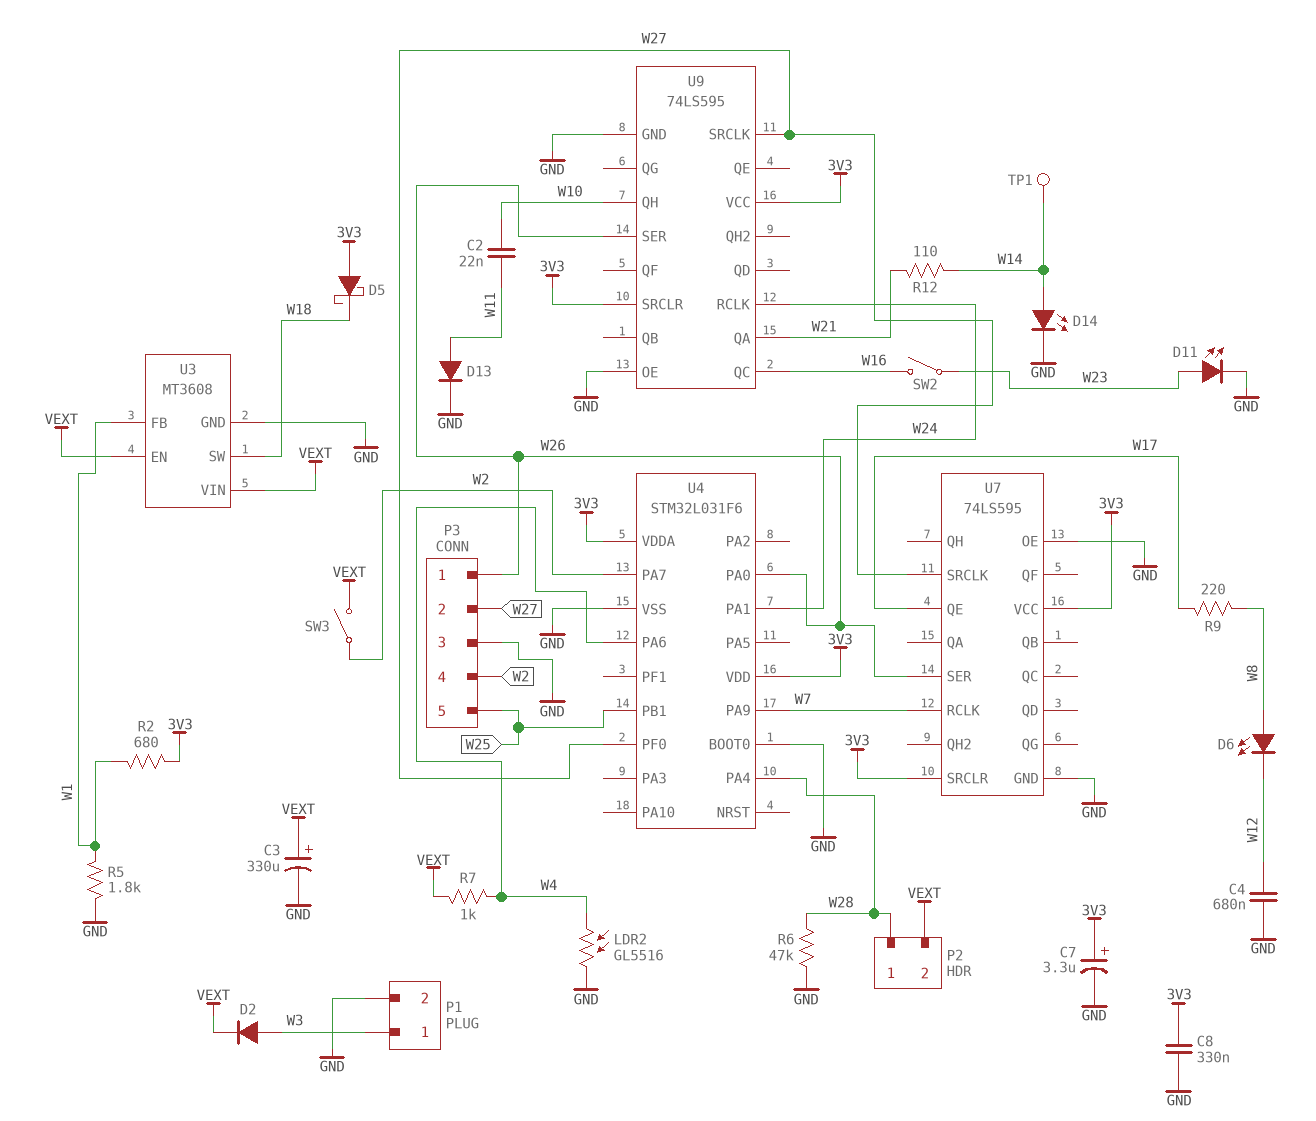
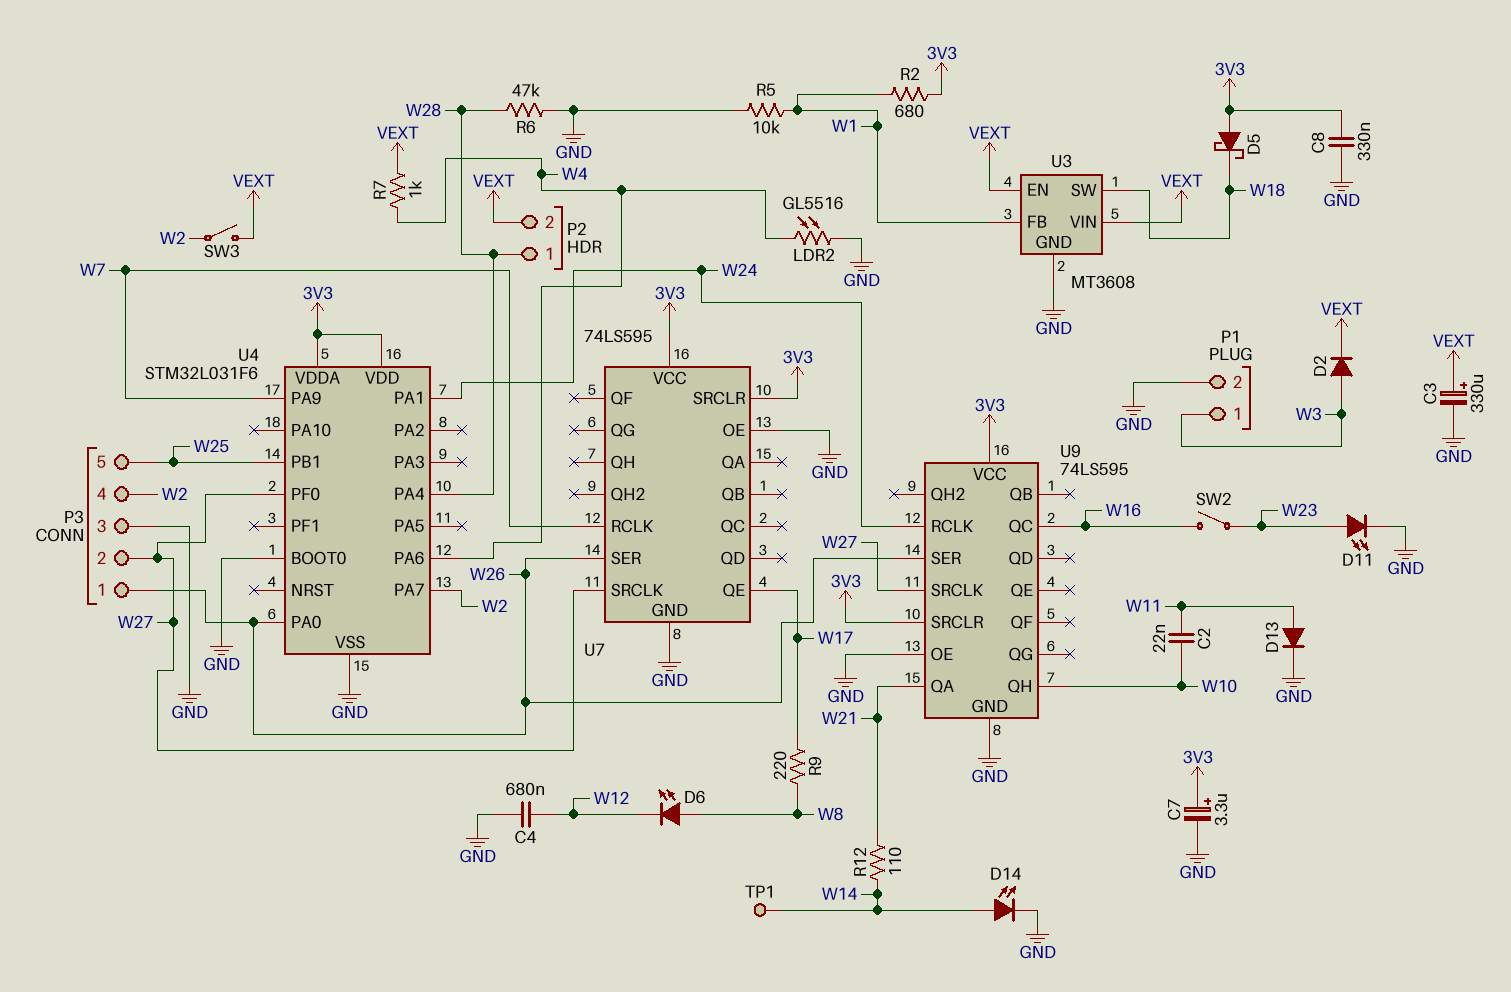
R5: 1.8k (GND, W1) -> 10k (GND, W1)

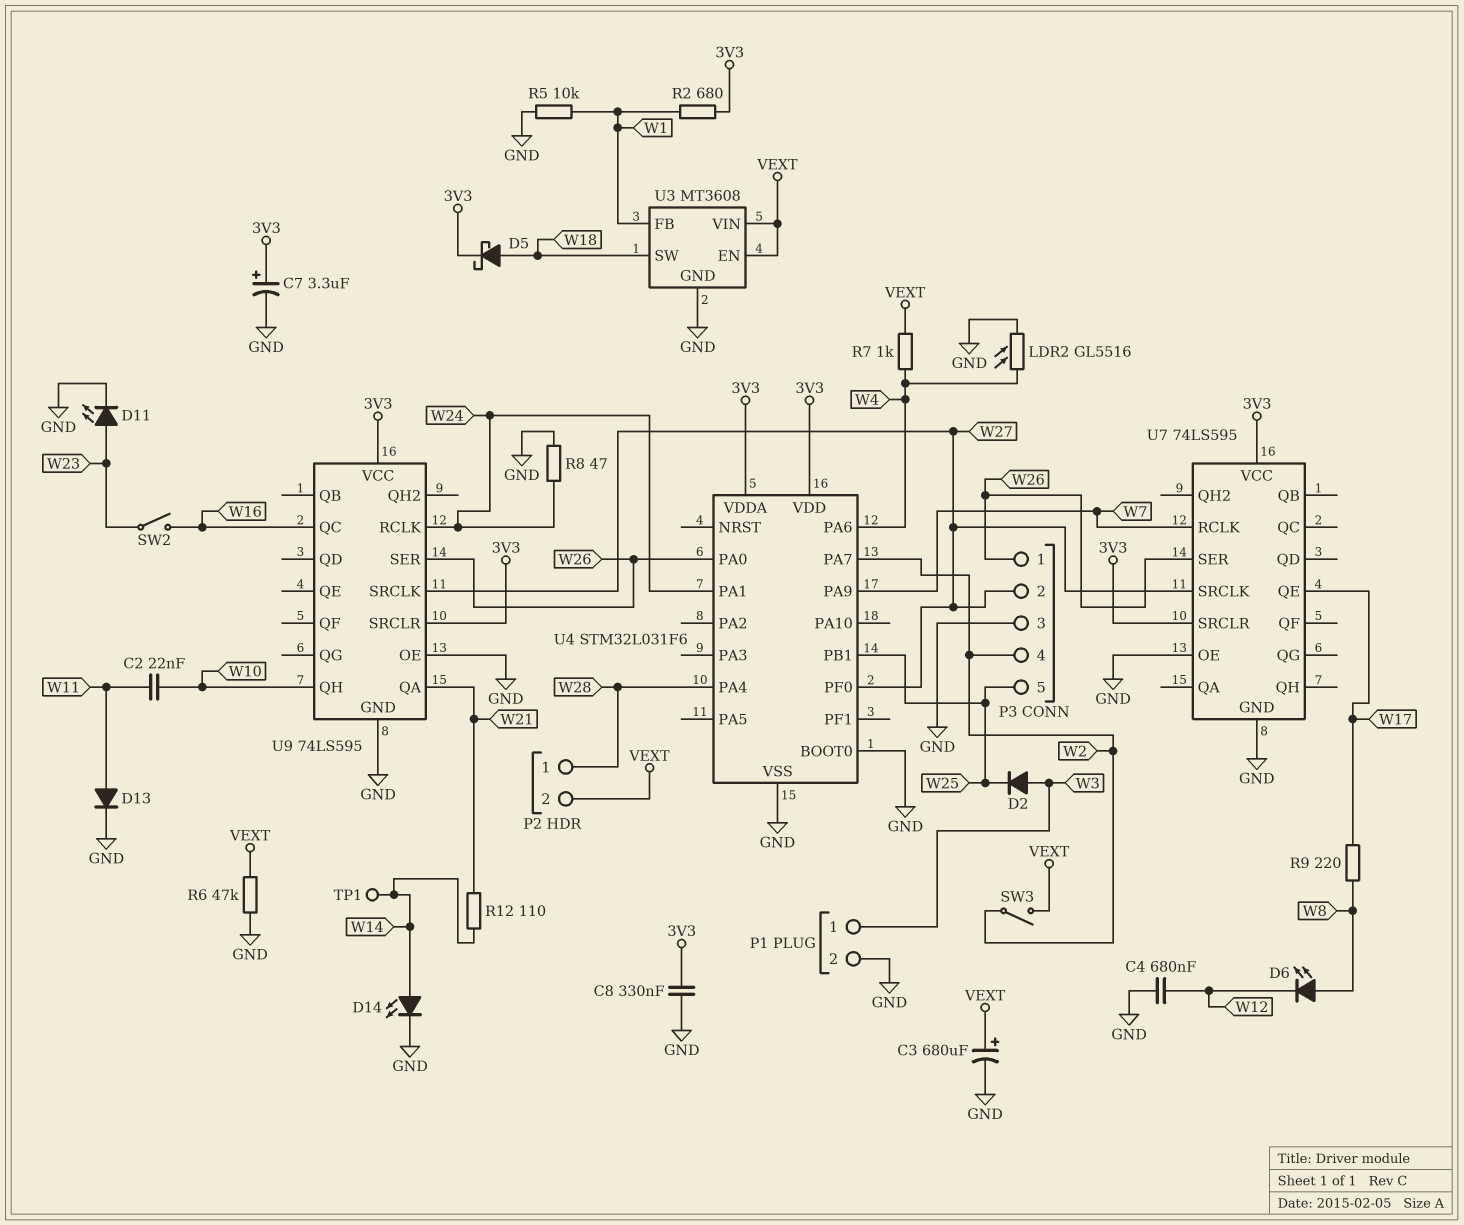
C3: 330uF (plus VEXT, minus GND) -> 680uF (plus VEXT, minus GND)
D2: diode (A W3, K VEXT) -> diode (A W3, K W25)
D5: schottky (A 3V3, K W18) -> schottky (A W18, K 3V3)
R6: 47k (GND, W28) -> 47k (GND, VEXT)
R8: none -> 47 (GND, W24)

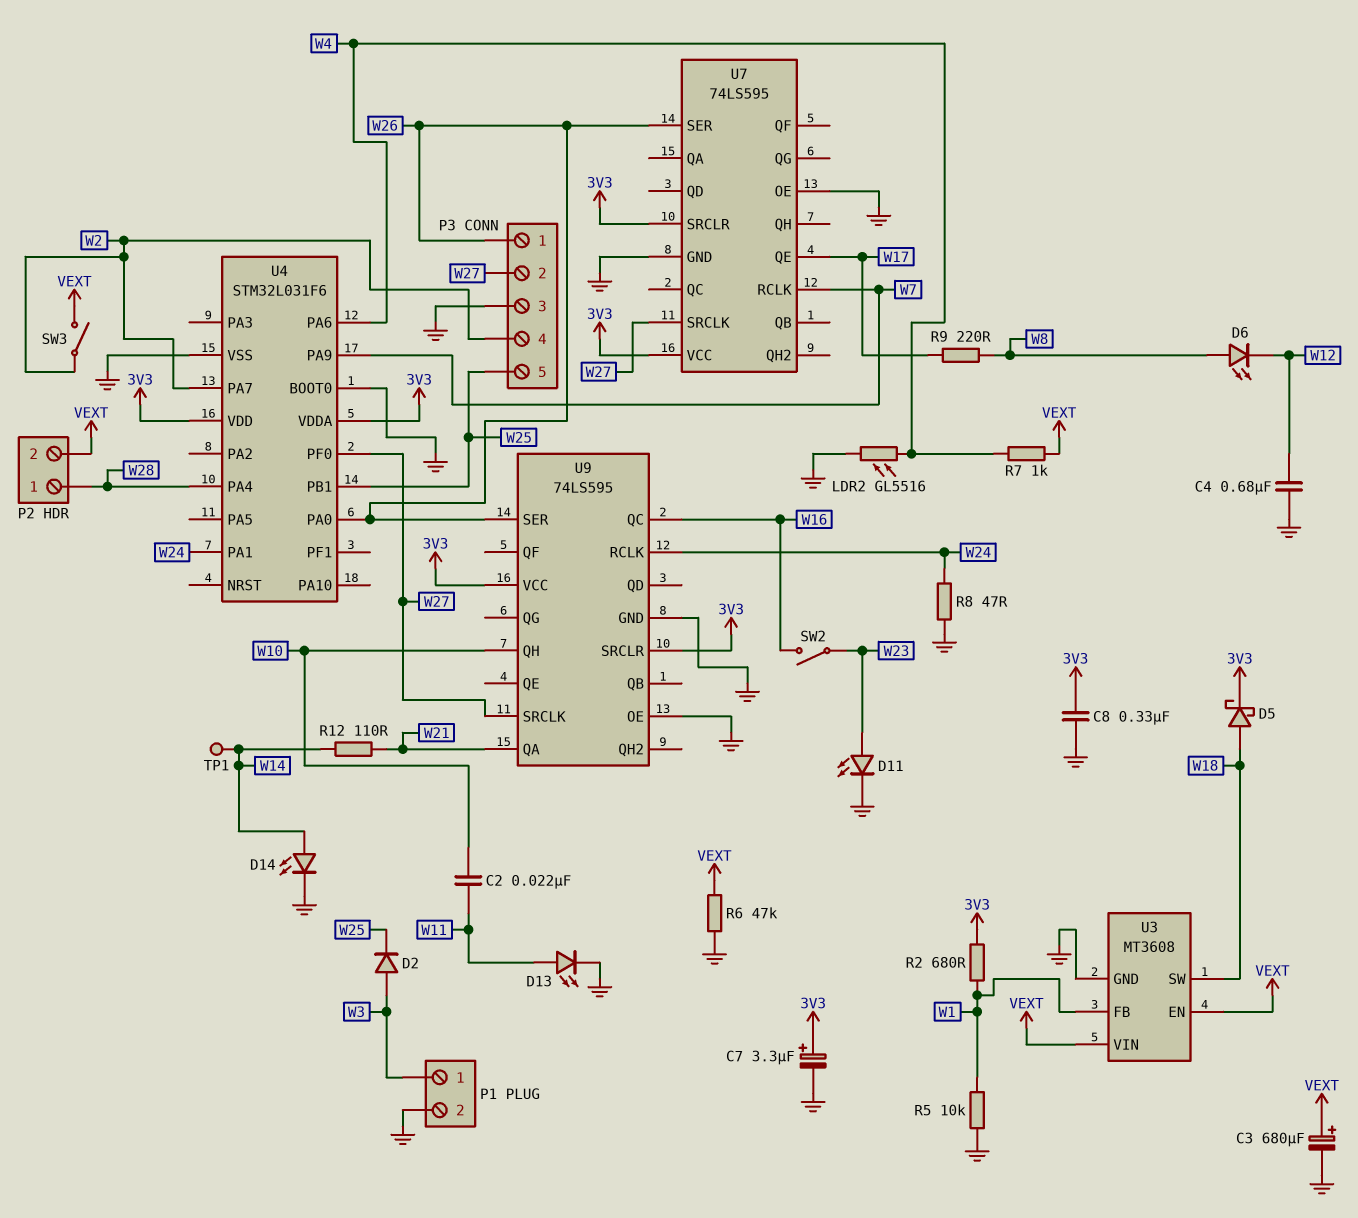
D13: diode (A W11, K GND) -> LED (A W11, K GND)

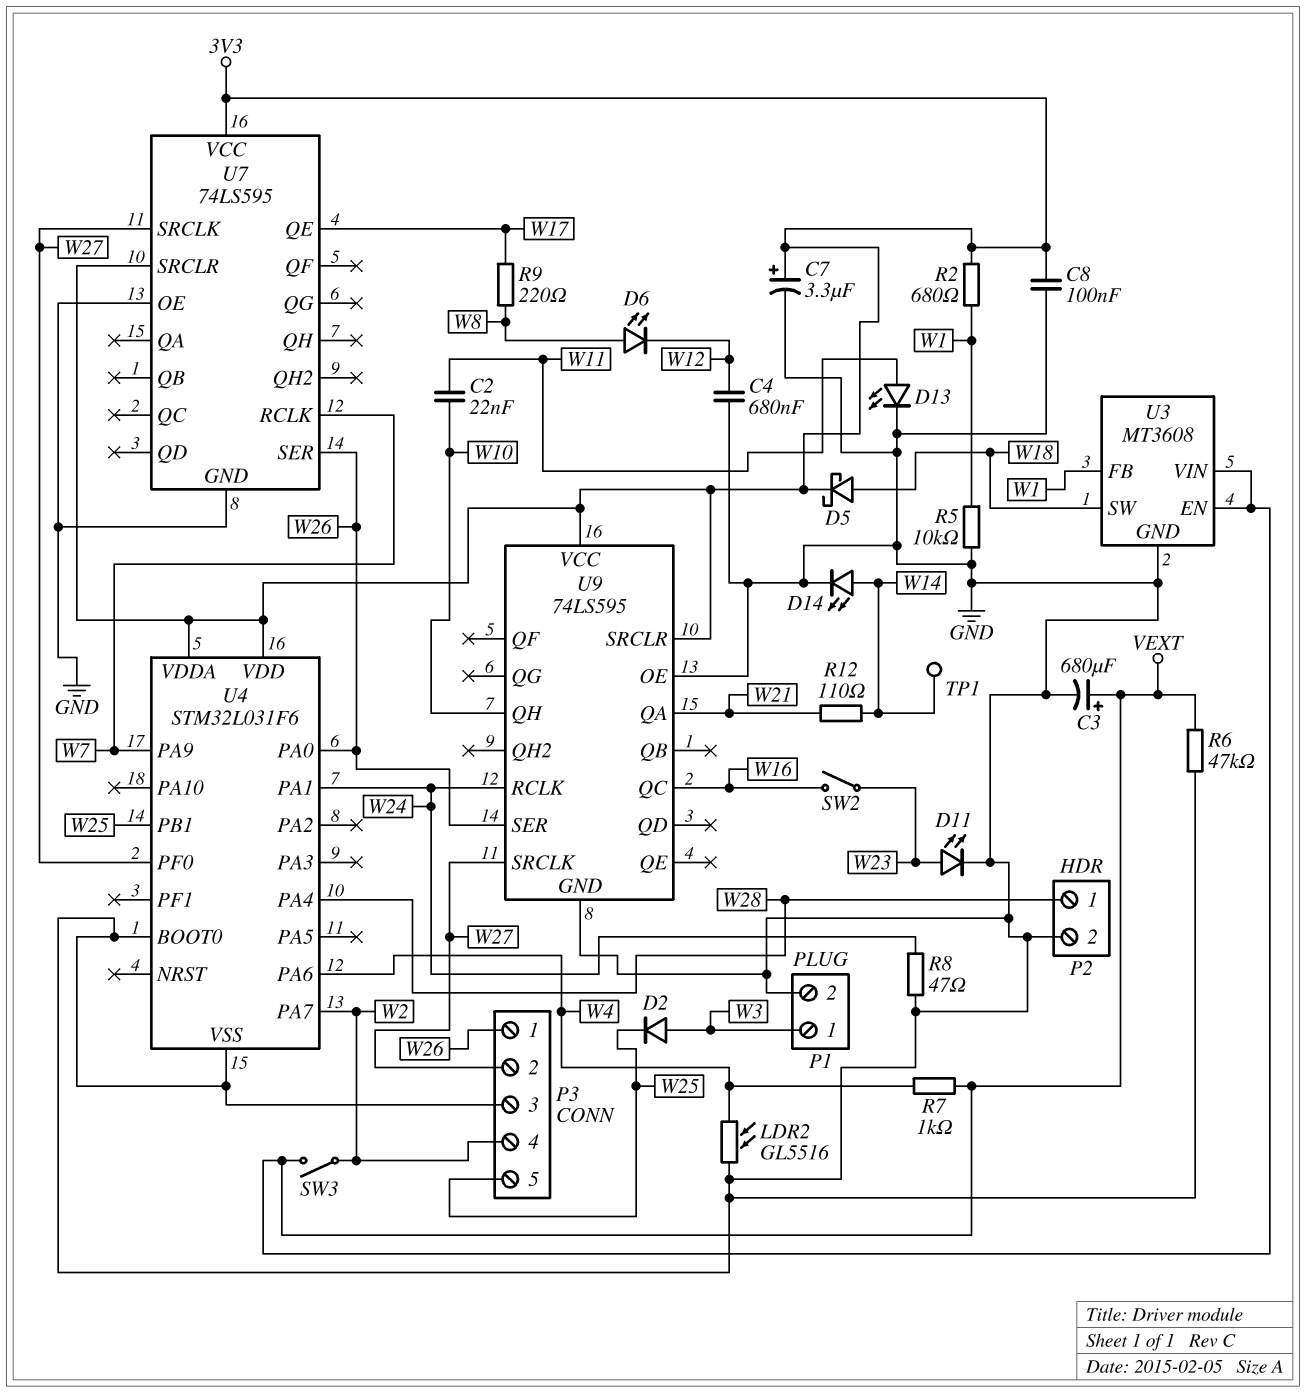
C8: 330nF (3V3, GND) -> 100nF (3V3, GND)
P2 pin 2: VEXT -> GND

